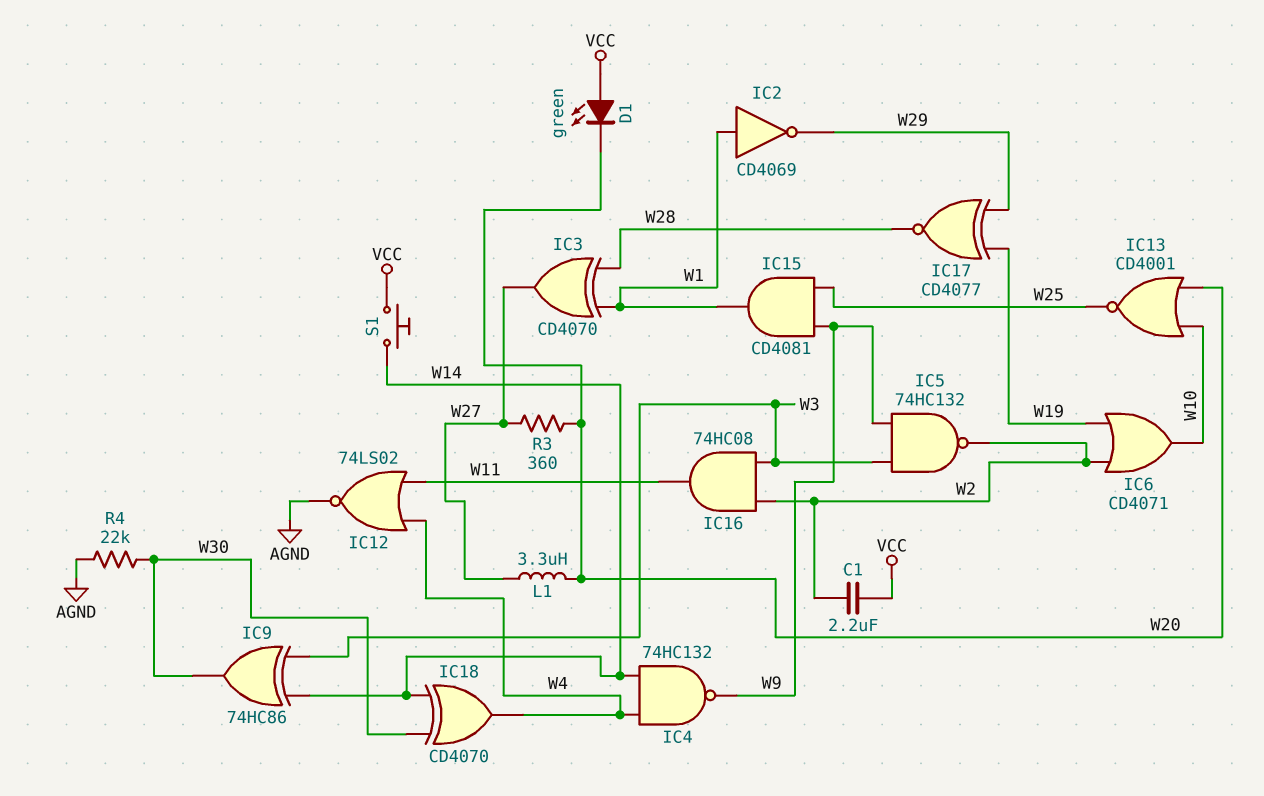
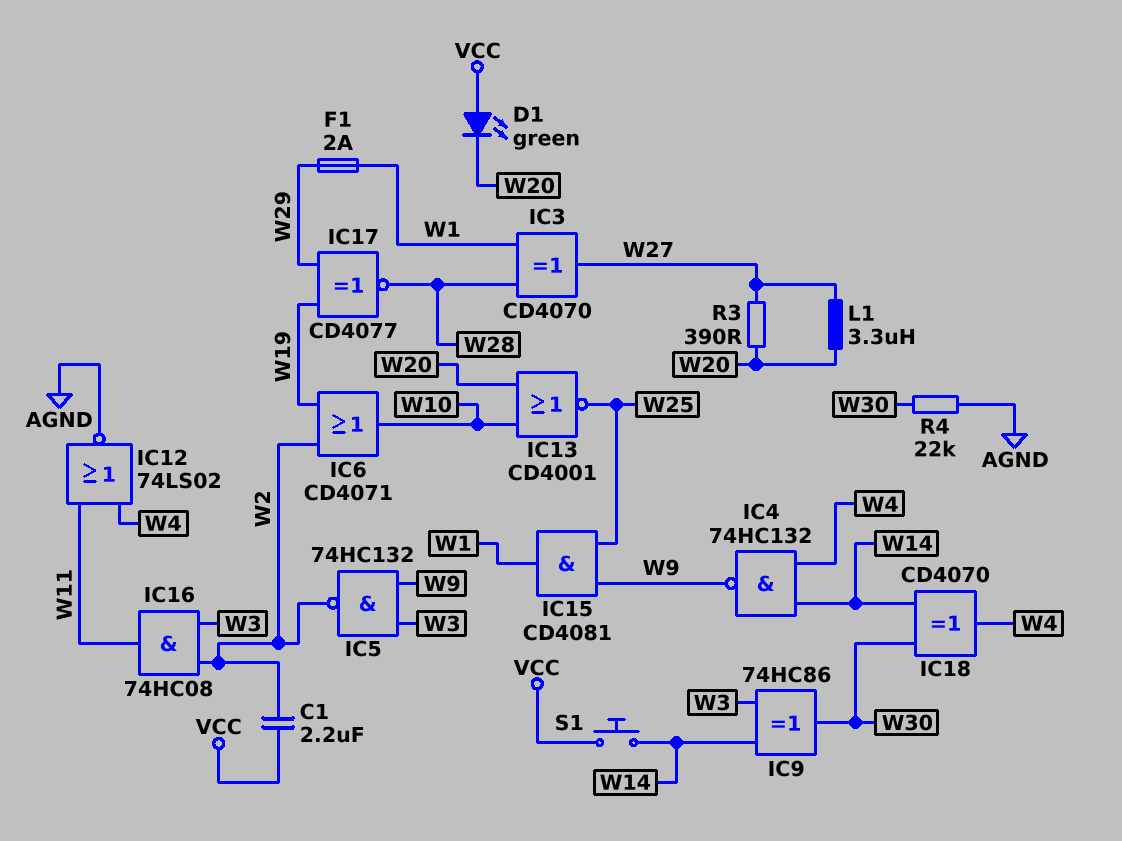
F1: none -> 2A (W1, W29)
IC2: NOT CD4069 (in W1, out W29) -> none
R3: 360 (W20, W27) -> 390 (W20, W27)

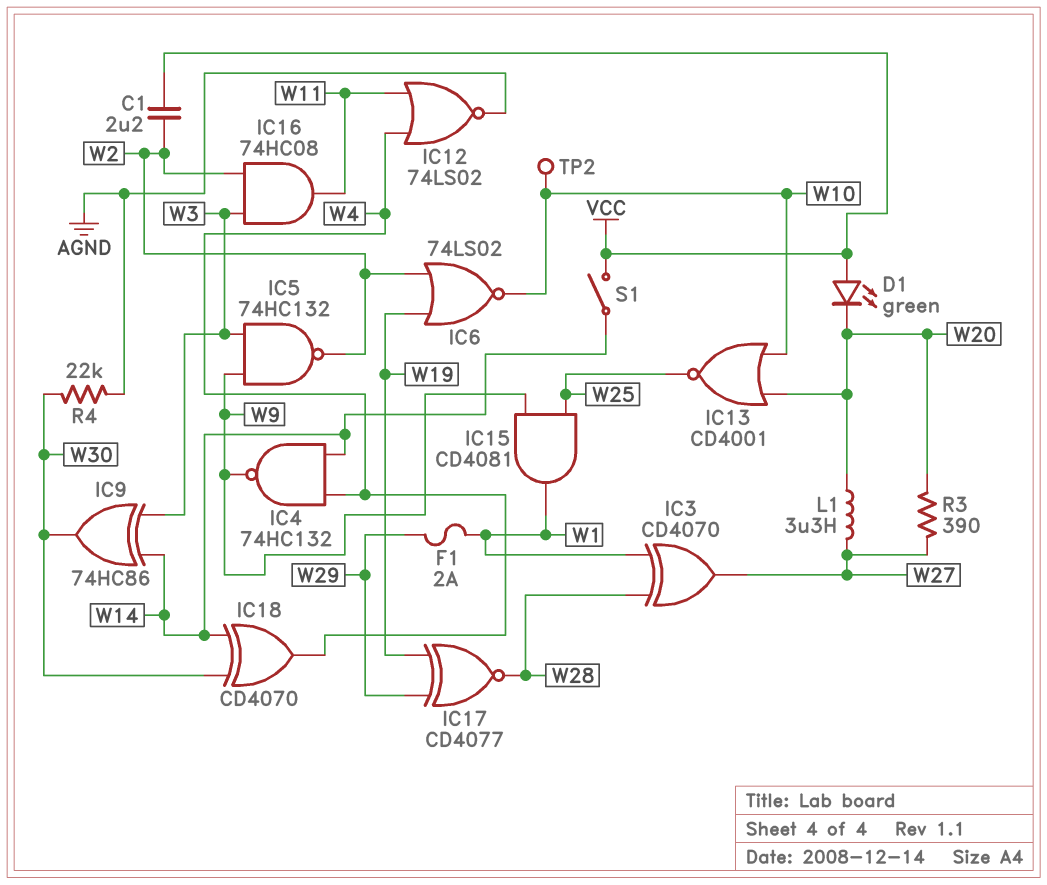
IC6: OR CD4071 (in W2, in W19, out W10) -> NOR 74LS02 (in W2, in W19, out W10)
S1: button (VCC, W14) -> switch (VCC, W14)
TP2: none -> test point (W10)

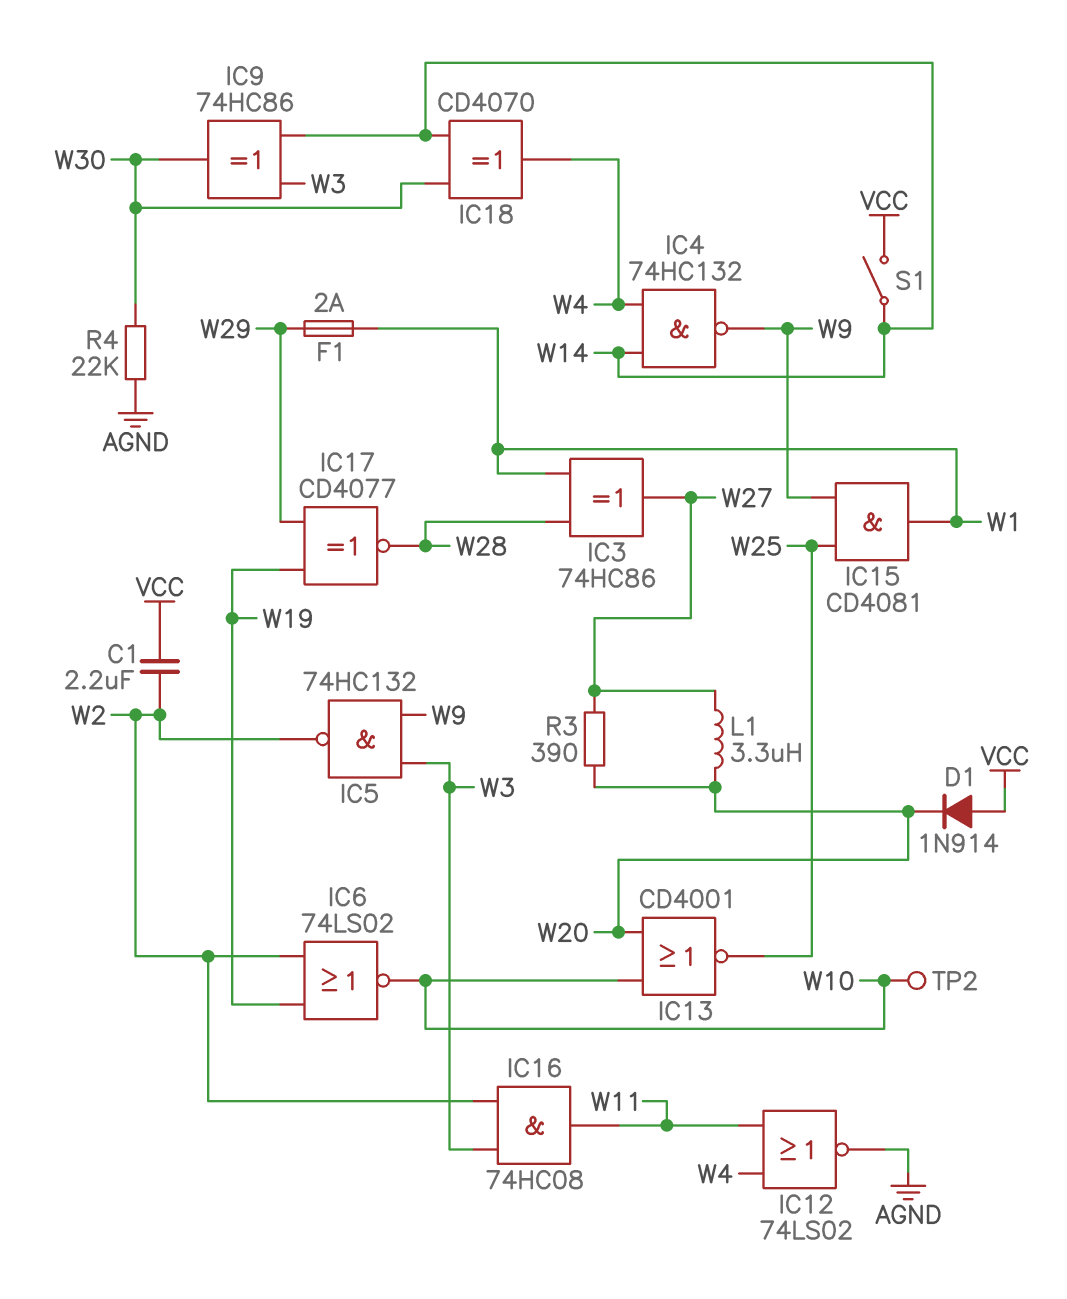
D1: LED green (A VCC, K W20) -> diode 1N914 (A VCC, K W20)
IC3: XOR CD4070 (in W1, in W28, out W27) -> XOR 74HC86 (in W1, in W28, out W27)

